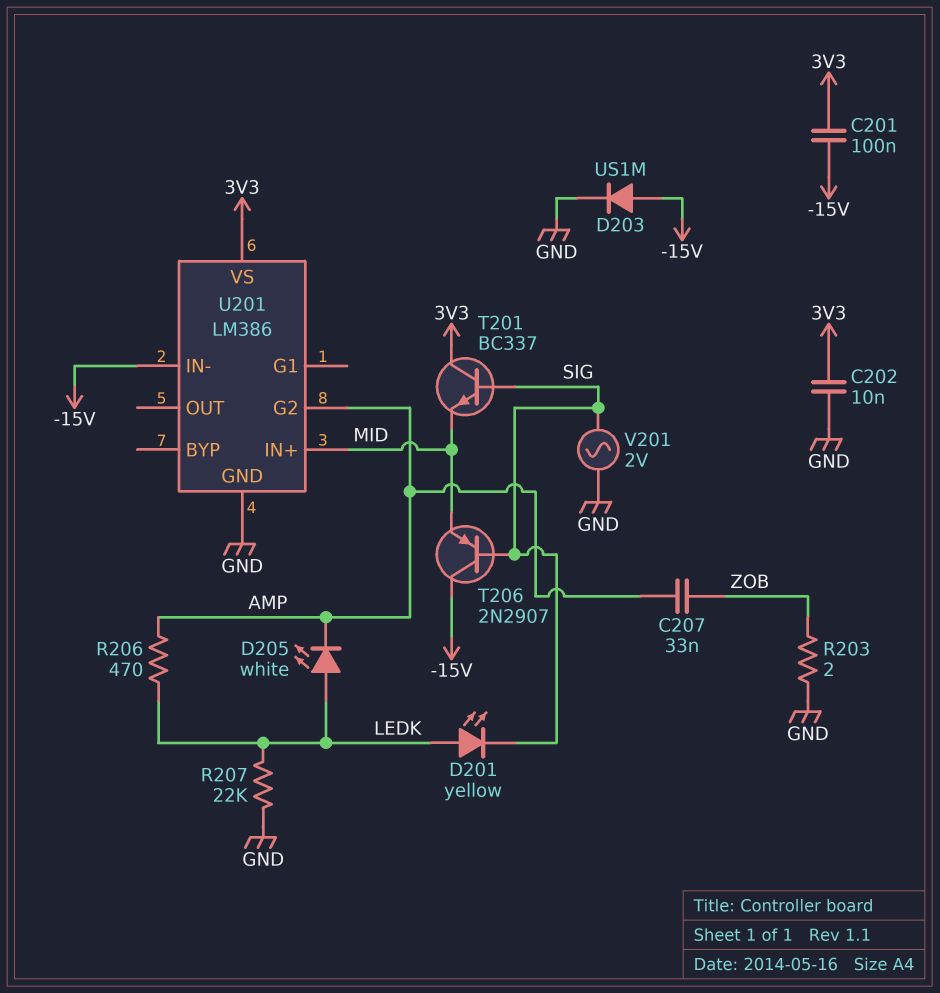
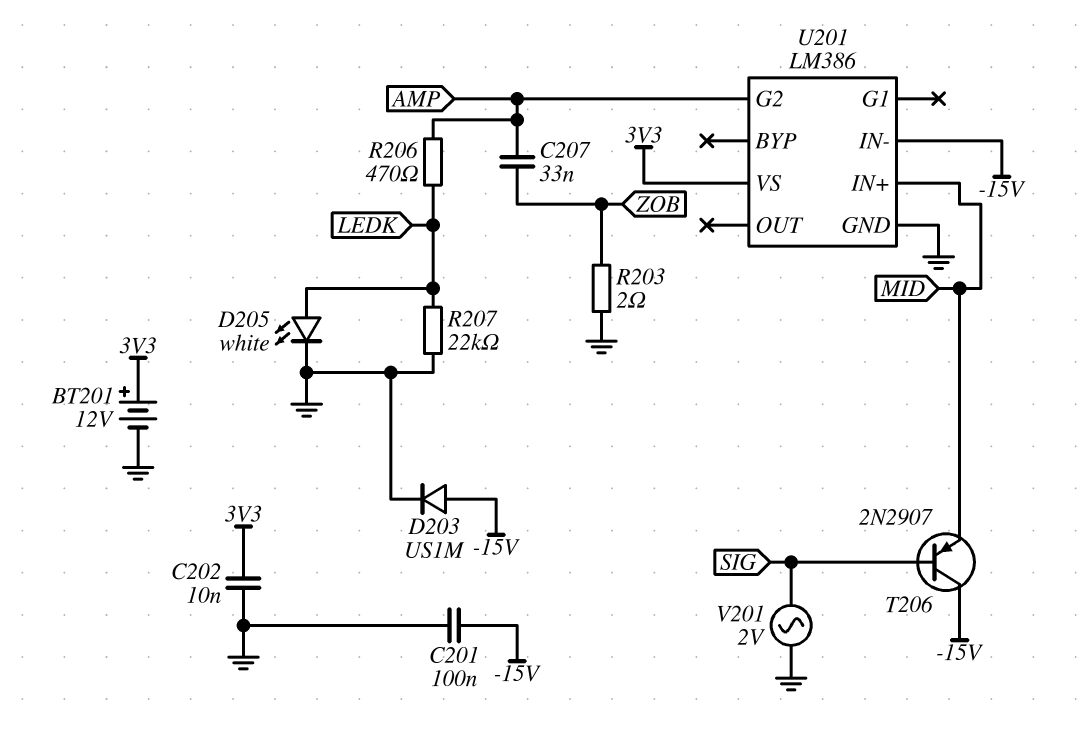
BT201: none -> 12V (plus 3V3, minus GND)
C201: 100nF (-15V, 3V3) -> 100nF (-15V, GND)
D201: LED yellow (A LEDK, K SIG) -> none
D205: LED white (A LEDK, K AMP) -> LED white (A LEDK, K GND)
T201: NPN BC337 (B SIG, C 3V3, E MID) -> none

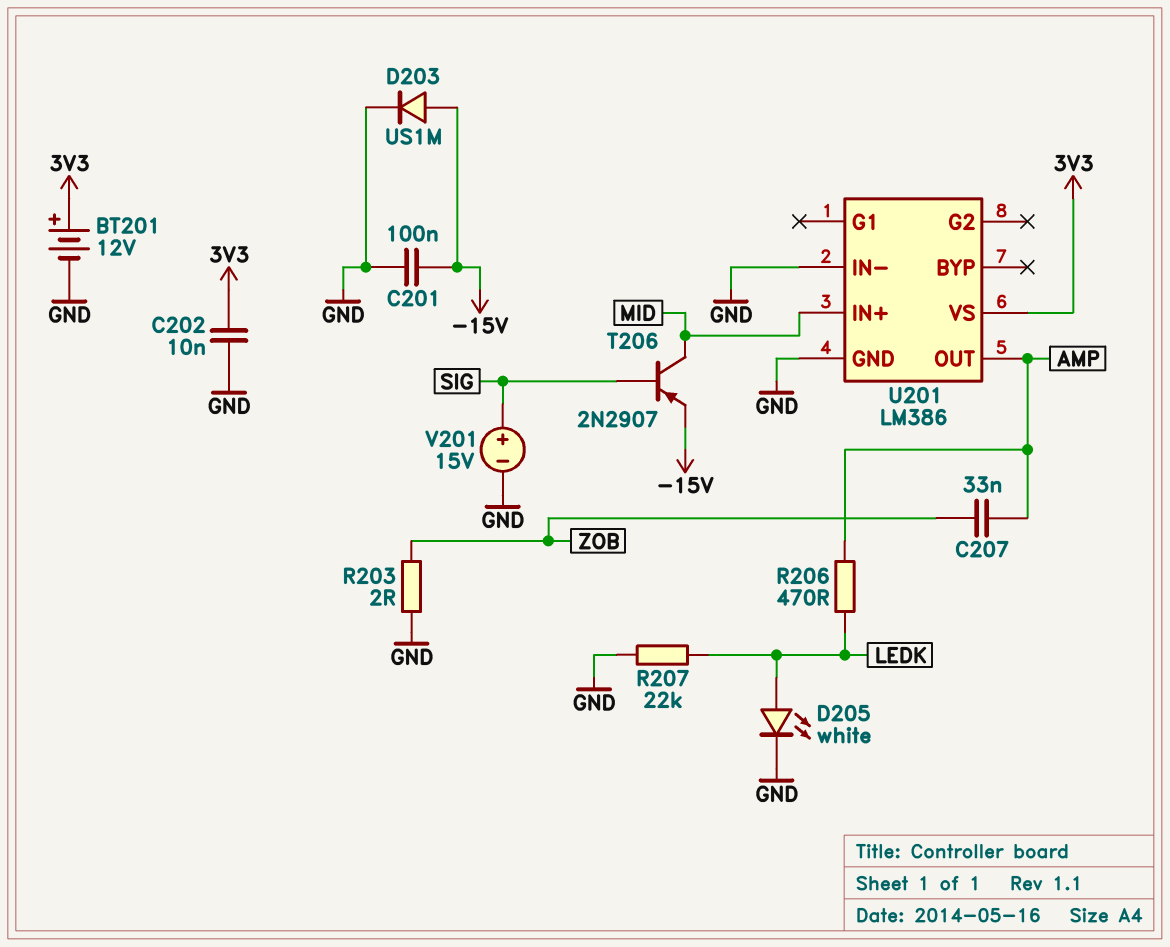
T206: PNP 2N2907 (B SIG, C -15V, E MID) -> PNP 2N2907 (B SIG, C MID, E -15V)
U201 pin G2: AMP -> none
U201 pin IN-: -15V -> GND
U201 pin OUT: none -> AMP
V201: AC 2V (GND, SIG) -> 15V (plus SIG, minus GND)

